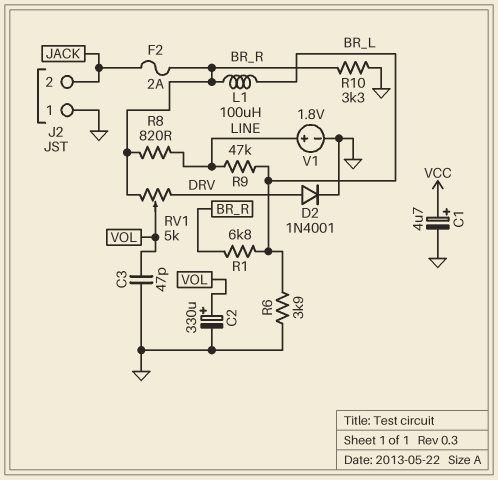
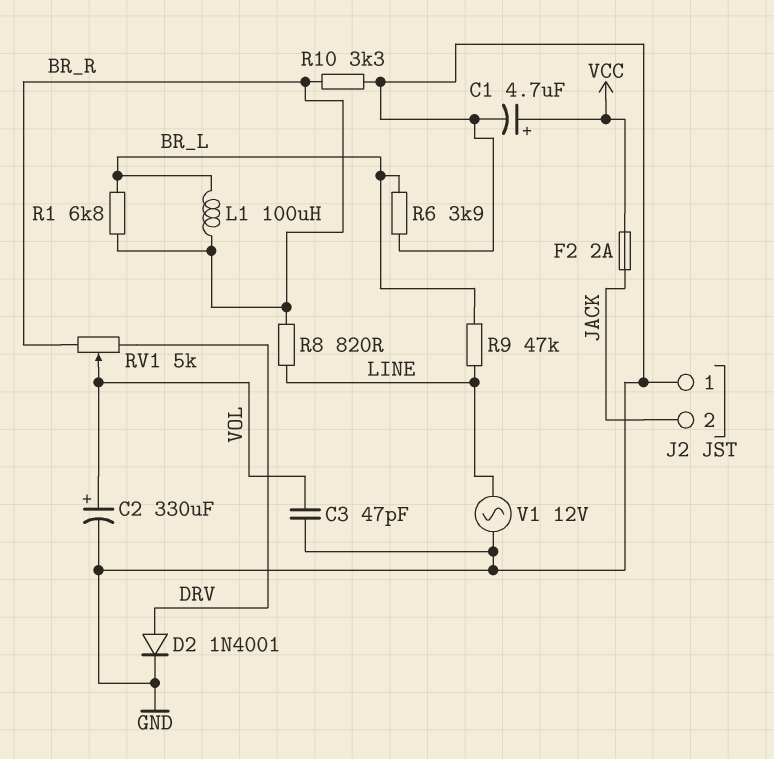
F2: 2A (BR_R, JACK) -> 2A (JACK, VCC)
V1: 1.8V (plus LINE, minus GND) -> AC 12V (GND, LINE)

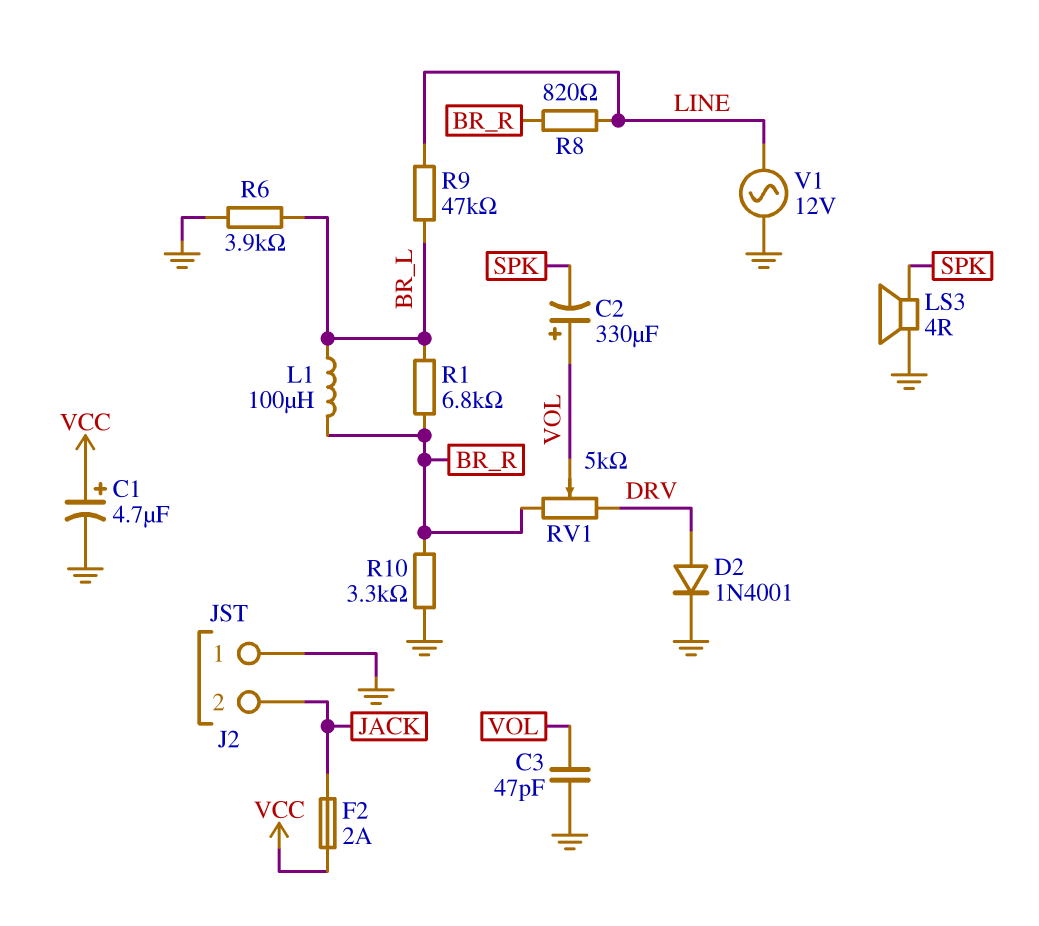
C2: 330uF (plus VOL, minus GND) -> 330uF (plus VOL, minus SPK)
LS3: none -> speaker 4R (GND, SPK)

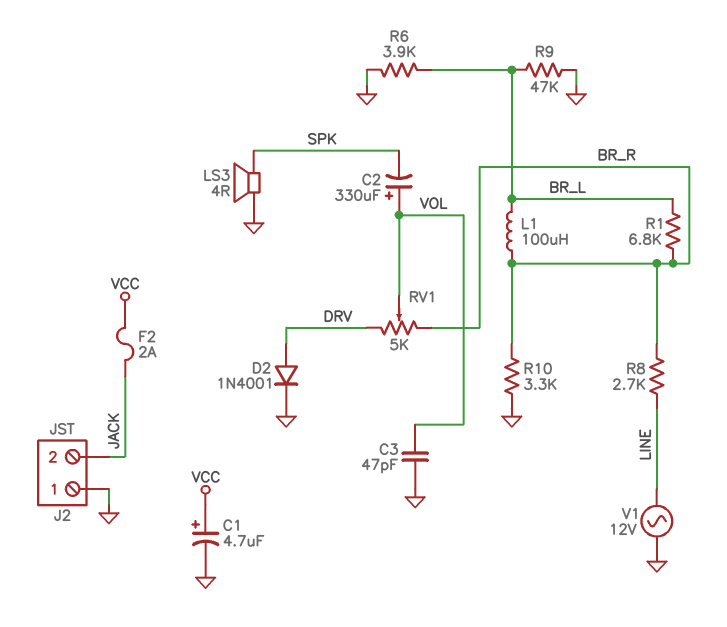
R8: 820 (BR_R, LINE) -> 2.7k (BR_R, LINE)
R9: 47k (BR_L, LINE) -> 47k (BR_L, GND)

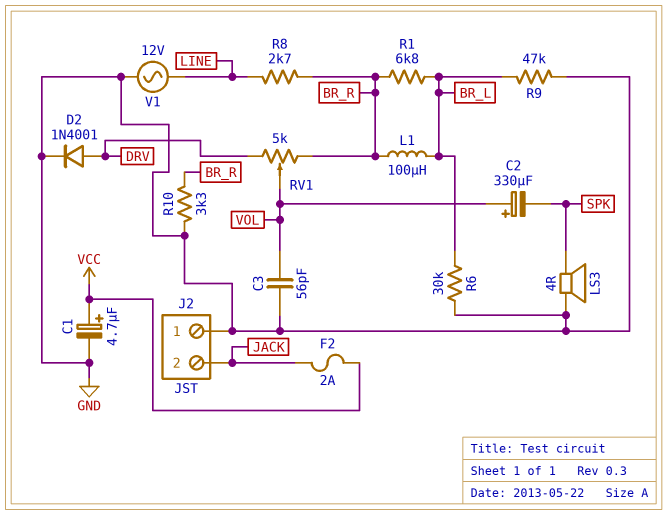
C3: 47pF (GND, VOL) -> 56pF (GND, VOL)
R6: 3.9k (BR_L, GND) -> 30k (BR_L, GND)

